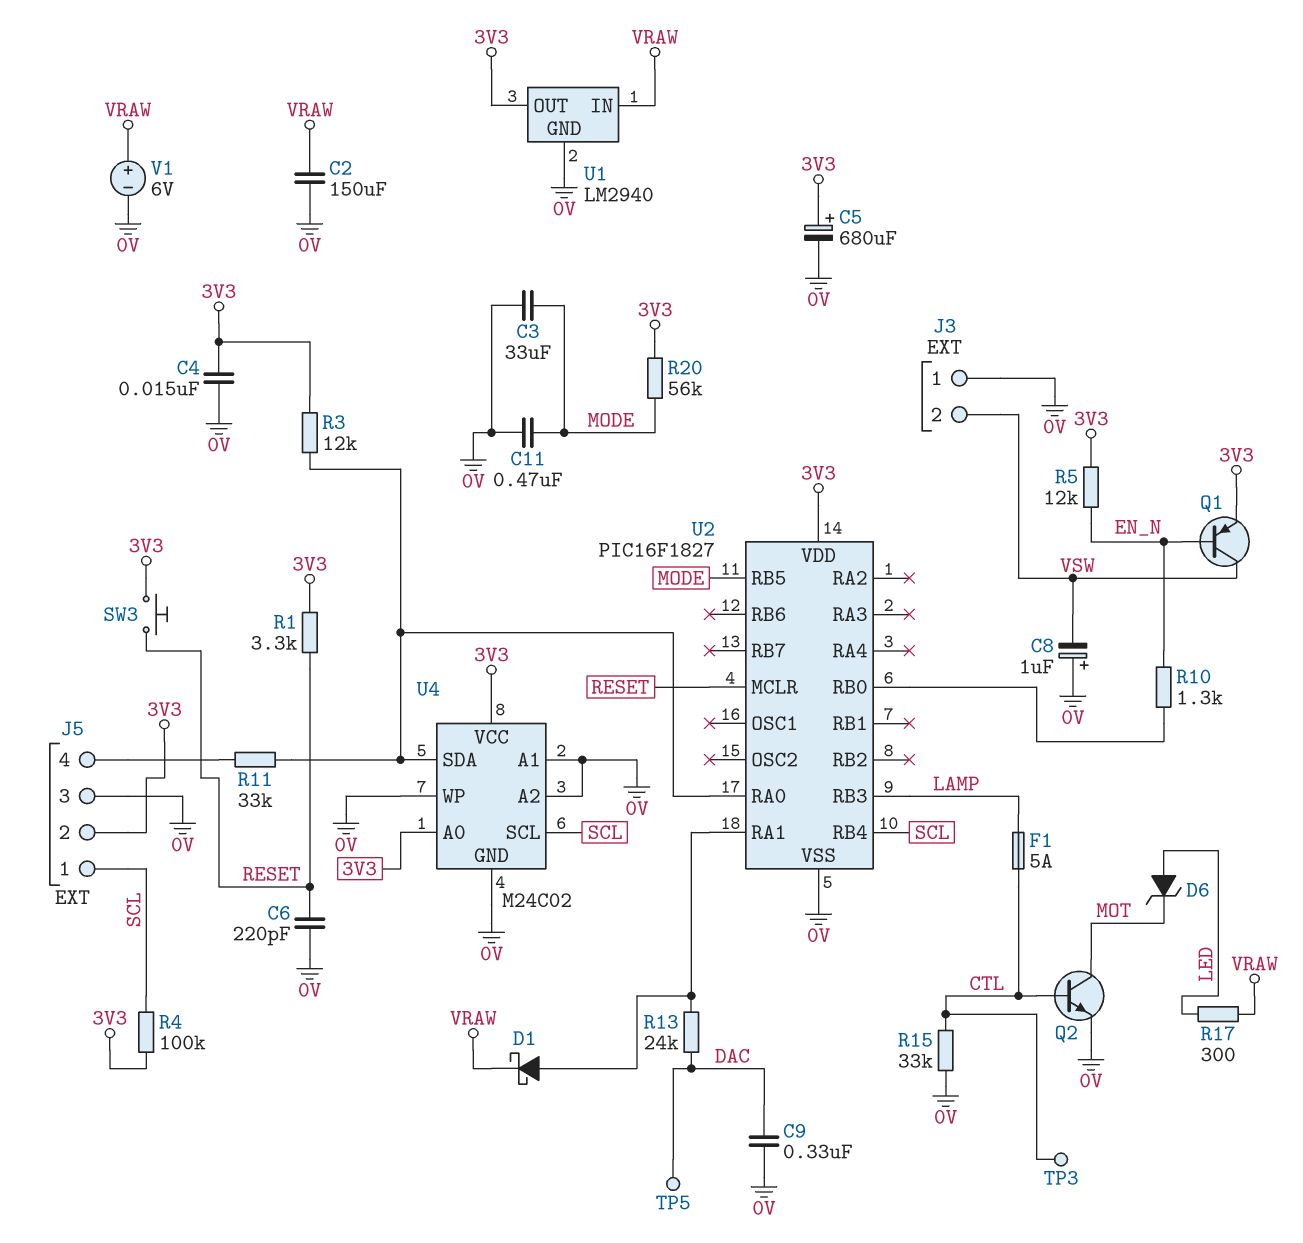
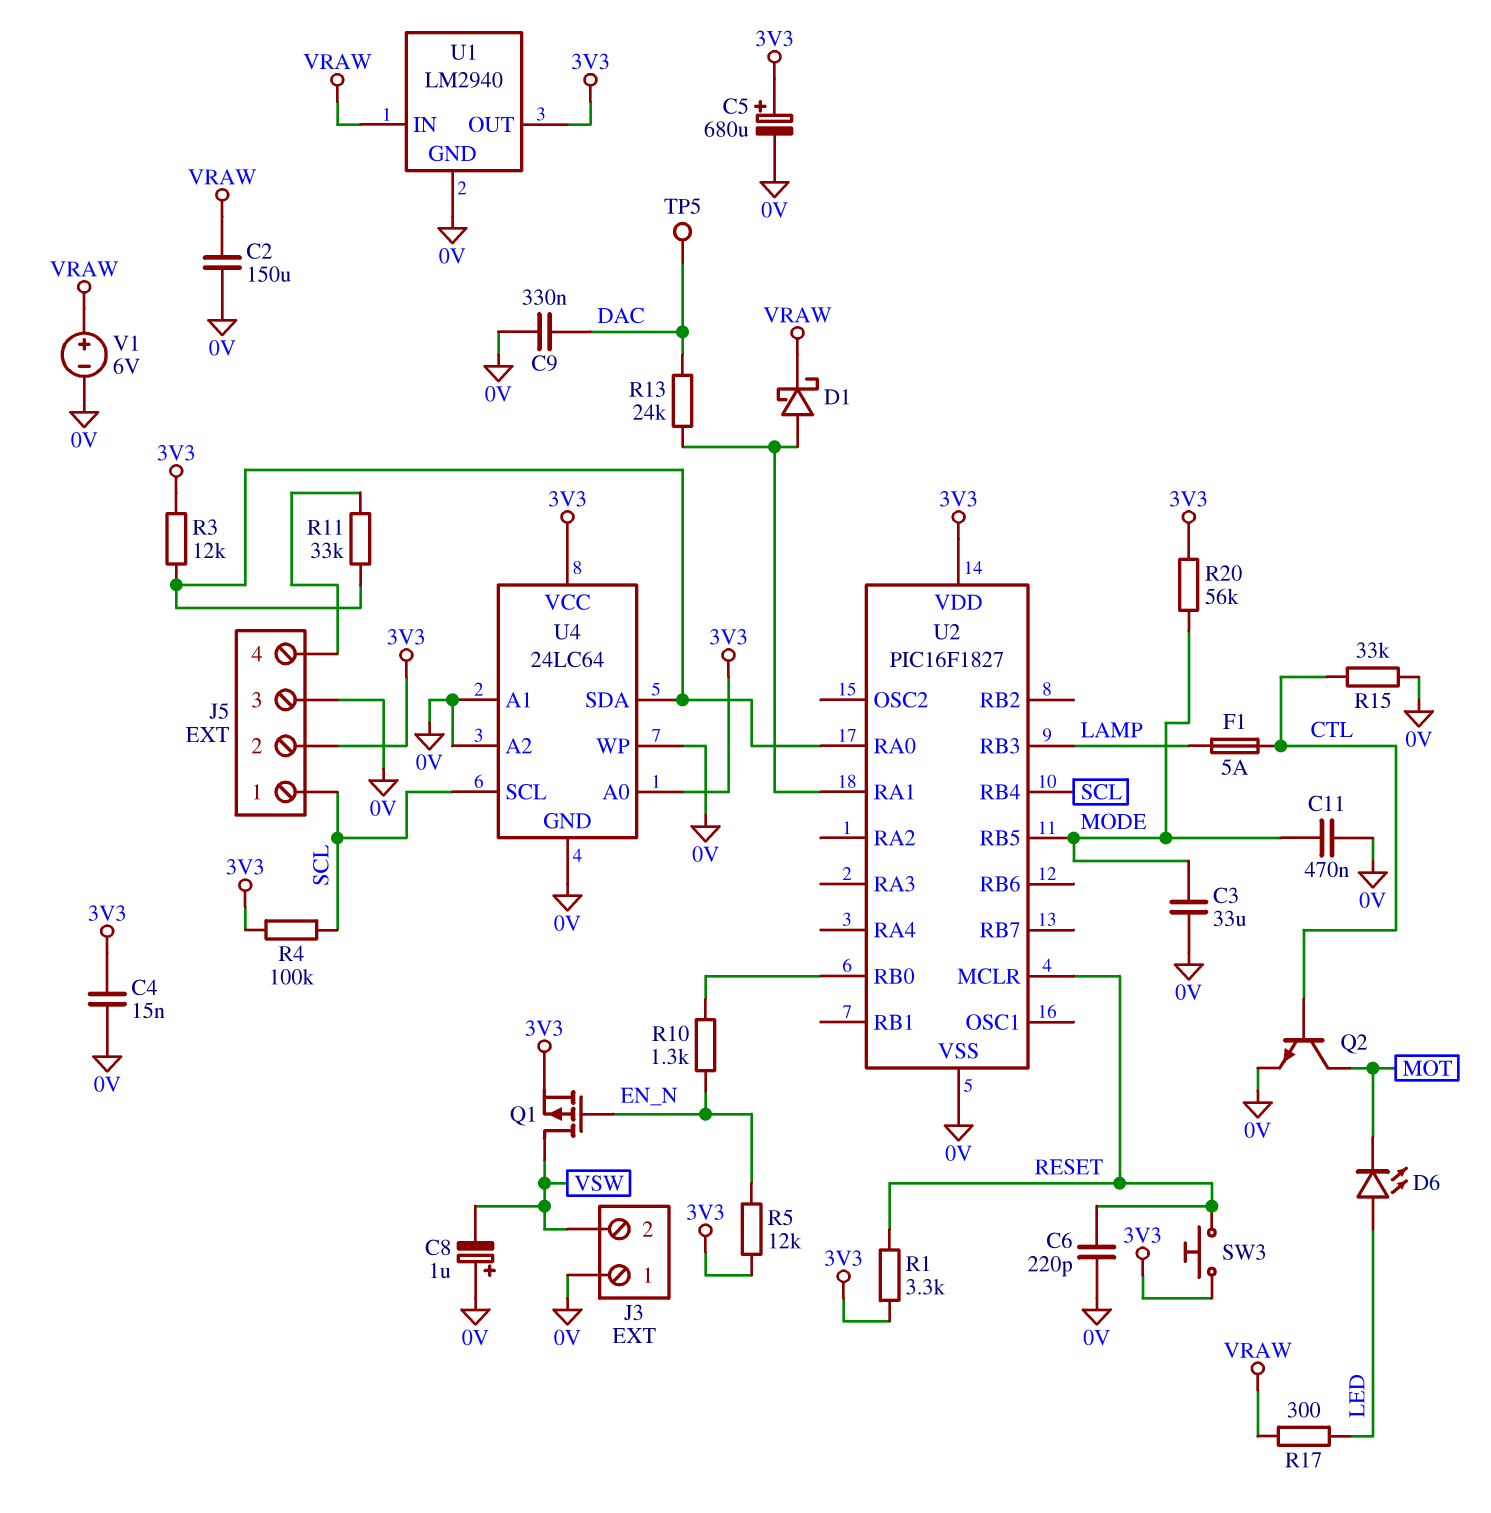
D6: zener (A LED, K MOT) -> LED (A LED, K MOT)
Q1: PNP (B EN_N, C VSW, E 3V3) -> PMOS (G EN_N, D VSW, S 3V3)
TP3: test point (CTL) -> none
U4: M24C02 -> 24LC64

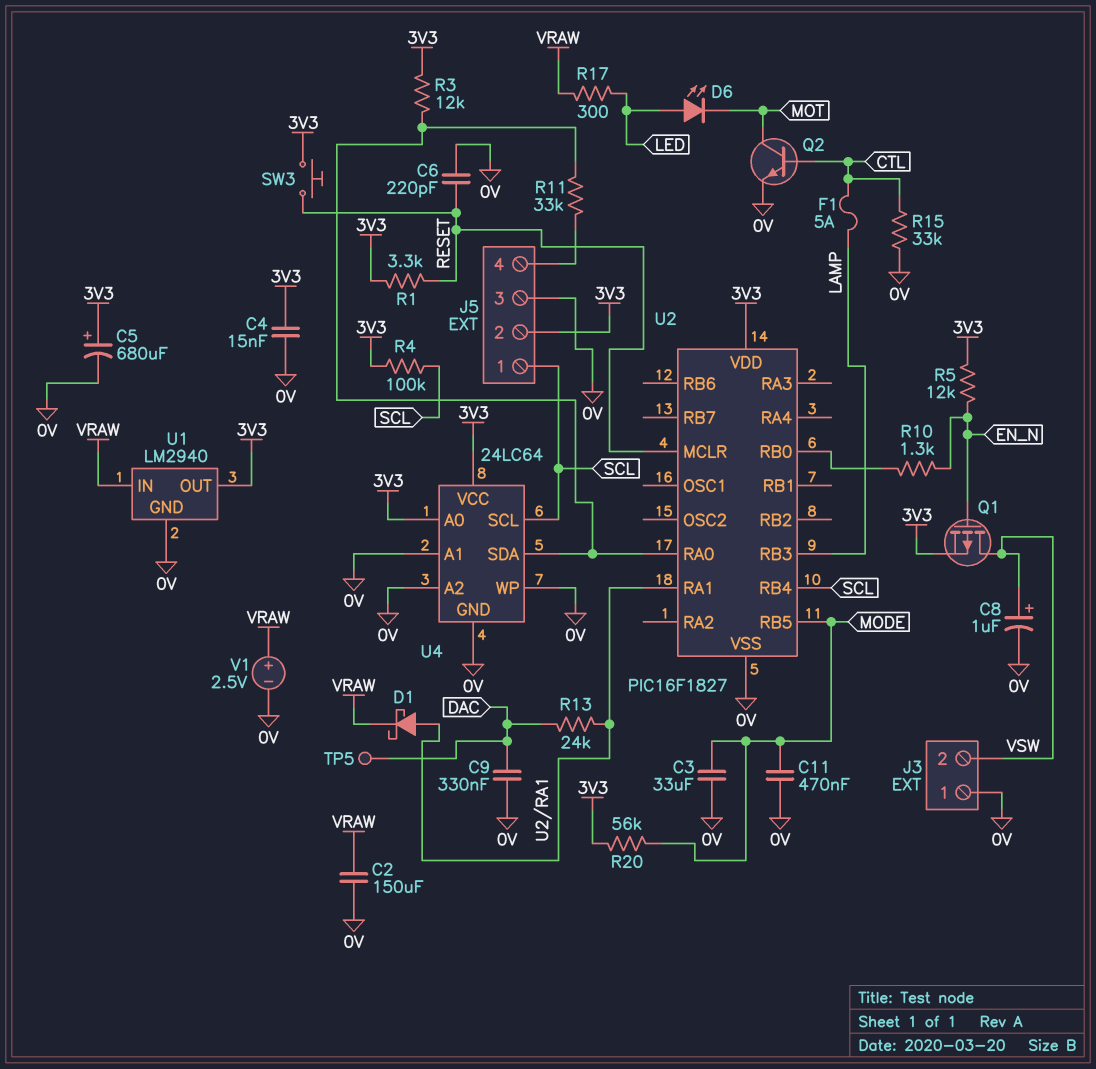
C8: 1uF (plus 0V, minus VSW) -> 1uF (plus VSW, minus 0V)
V1: 6V (plus VRAW, minus 0V) -> 2.5V (plus VRAW, minus 0V)

